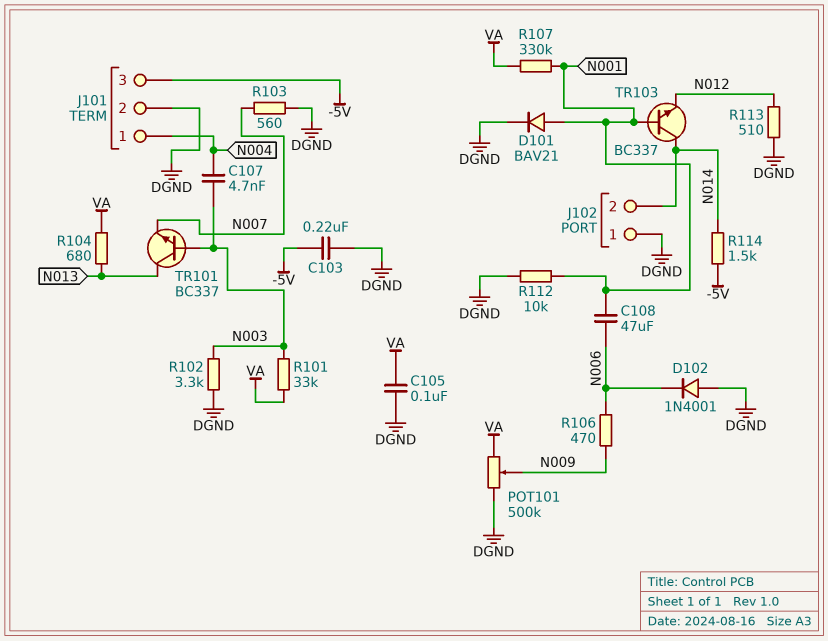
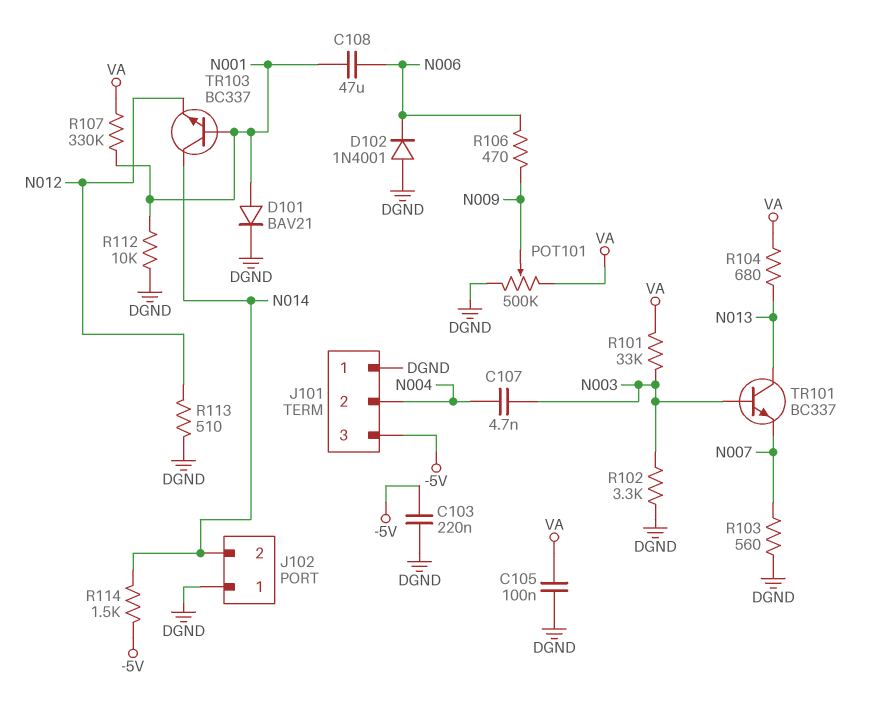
J101 pin 1: N004 -> DGND
J101 pin 2: DGND -> N004

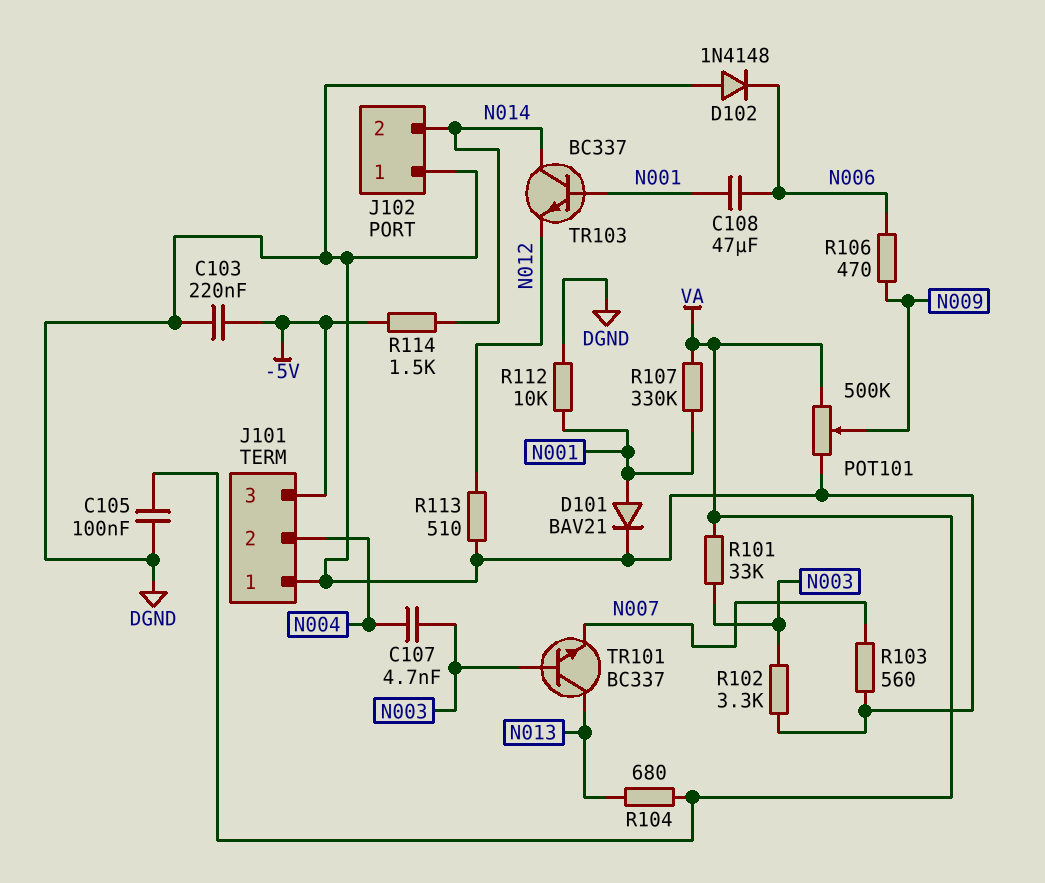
D102: diode 1N4001 (A DGND, K N006) -> diode 1N4148 (A DGND, K N006)

